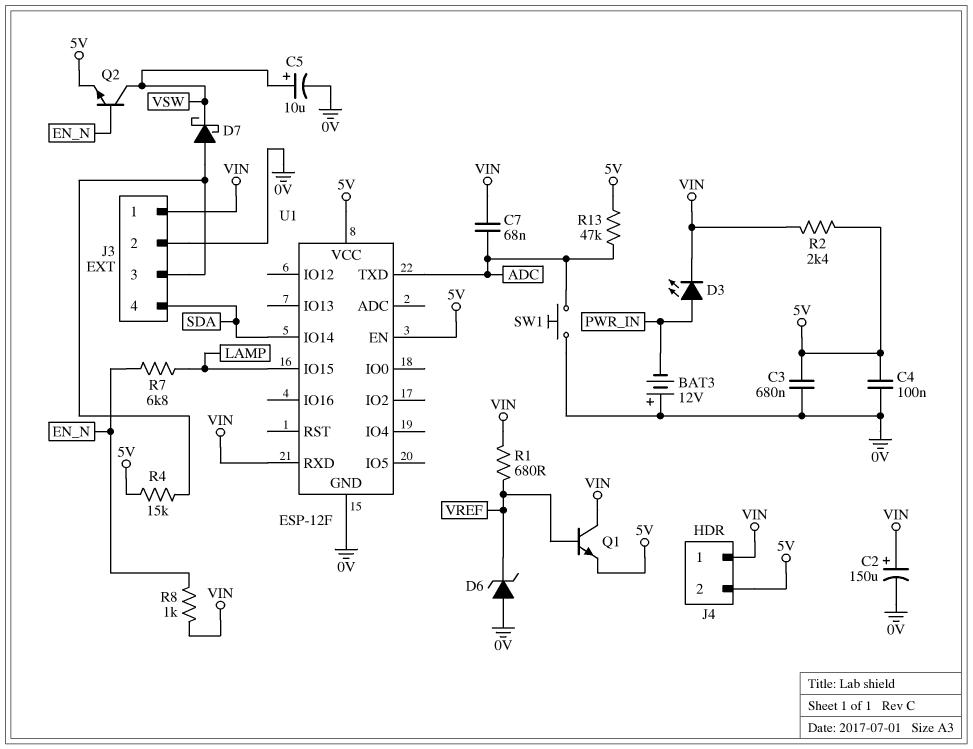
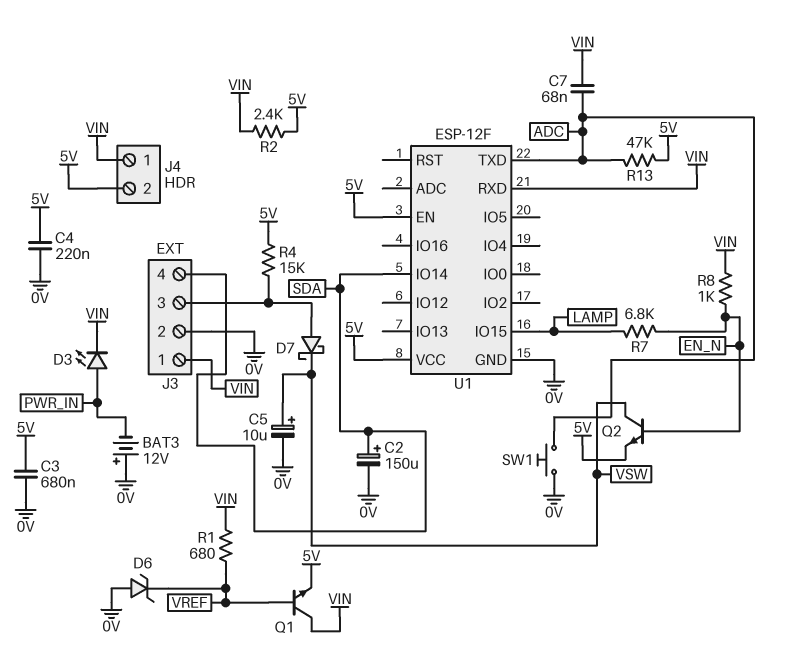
C2: 150uF (plus VIN, minus 0V) -> 150uF (plus SDA, minus 0V)
C4: 100nF (0V, 5V) -> 220nF (0V, 5V)

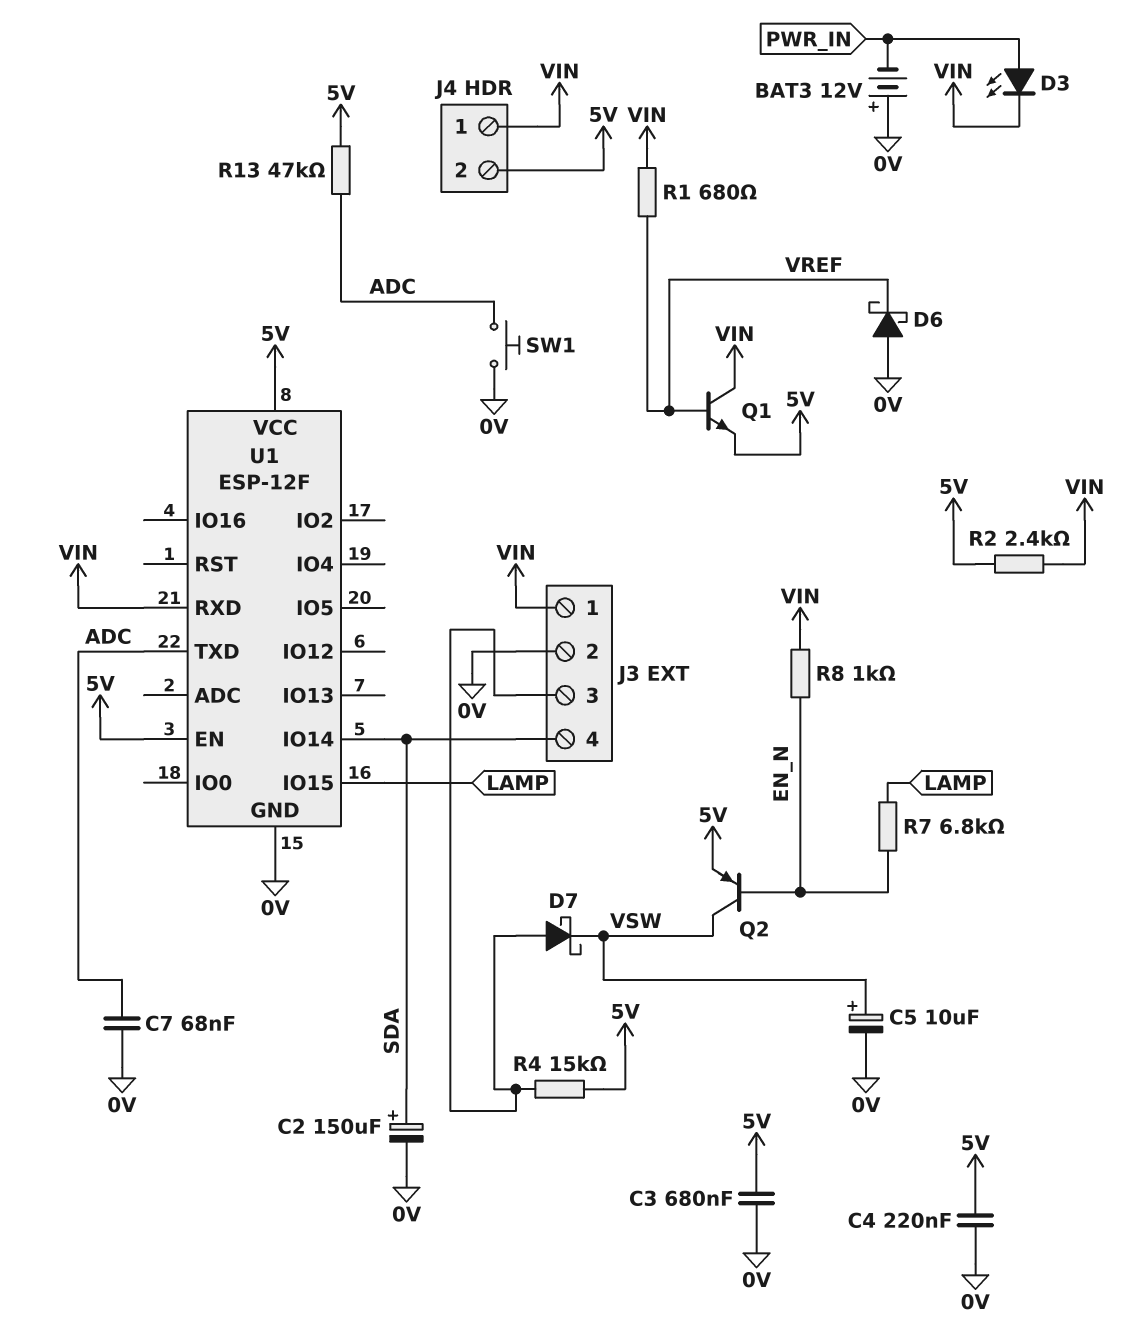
C7: 68nF (ADC, VIN) -> 68nF (0V, ADC)
D6: zener (A 0V, K VREF) -> schottky (A 0V, K VREF)
Q2: NPN (B EN_N, C VSW, E 5V) -> PNP (B EN_N, C VSW, E 5V)

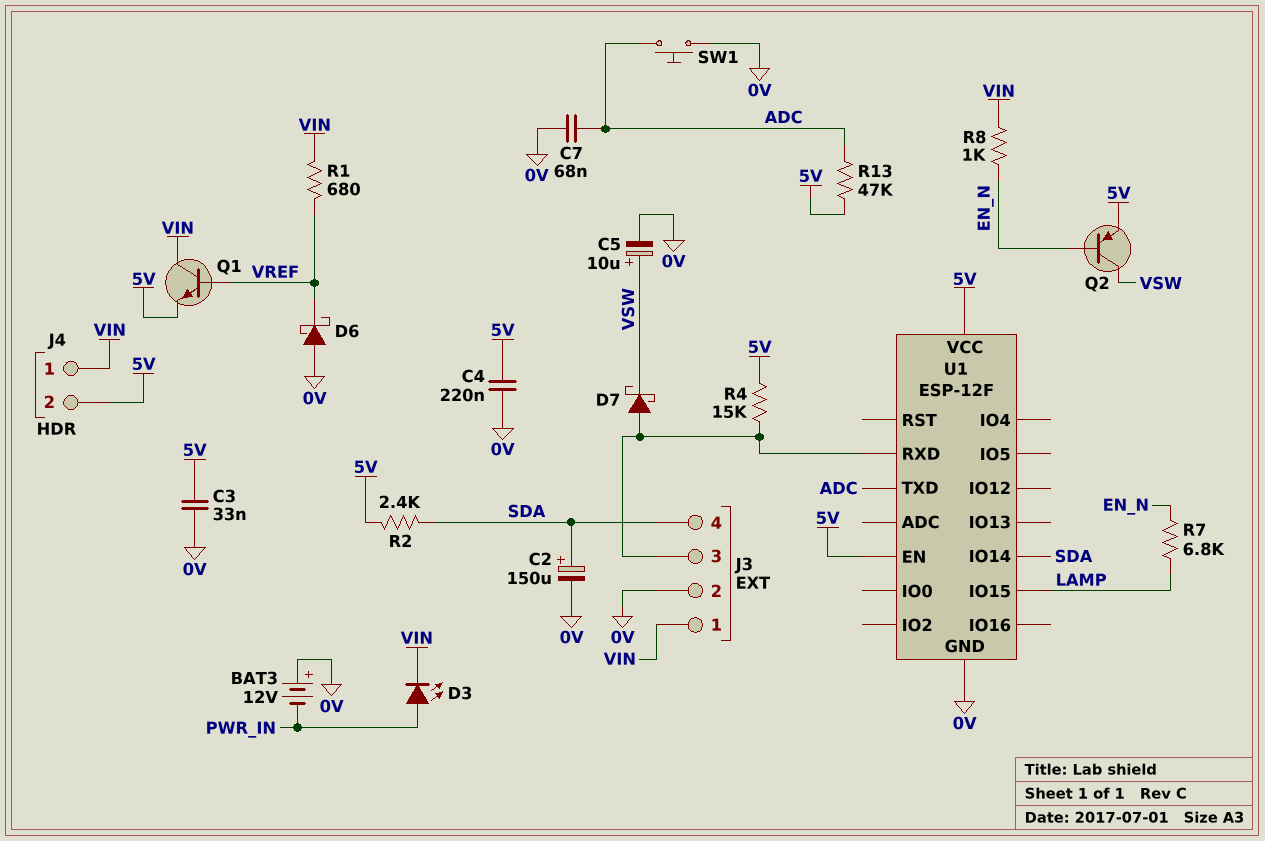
C3: 680nF (0V, 5V) -> 33nF (0V, 5V)
R2: 2.4k (5V, VIN) -> 2.4k (5V, SDA)
U1 pin RXD: VIN -> J3/3

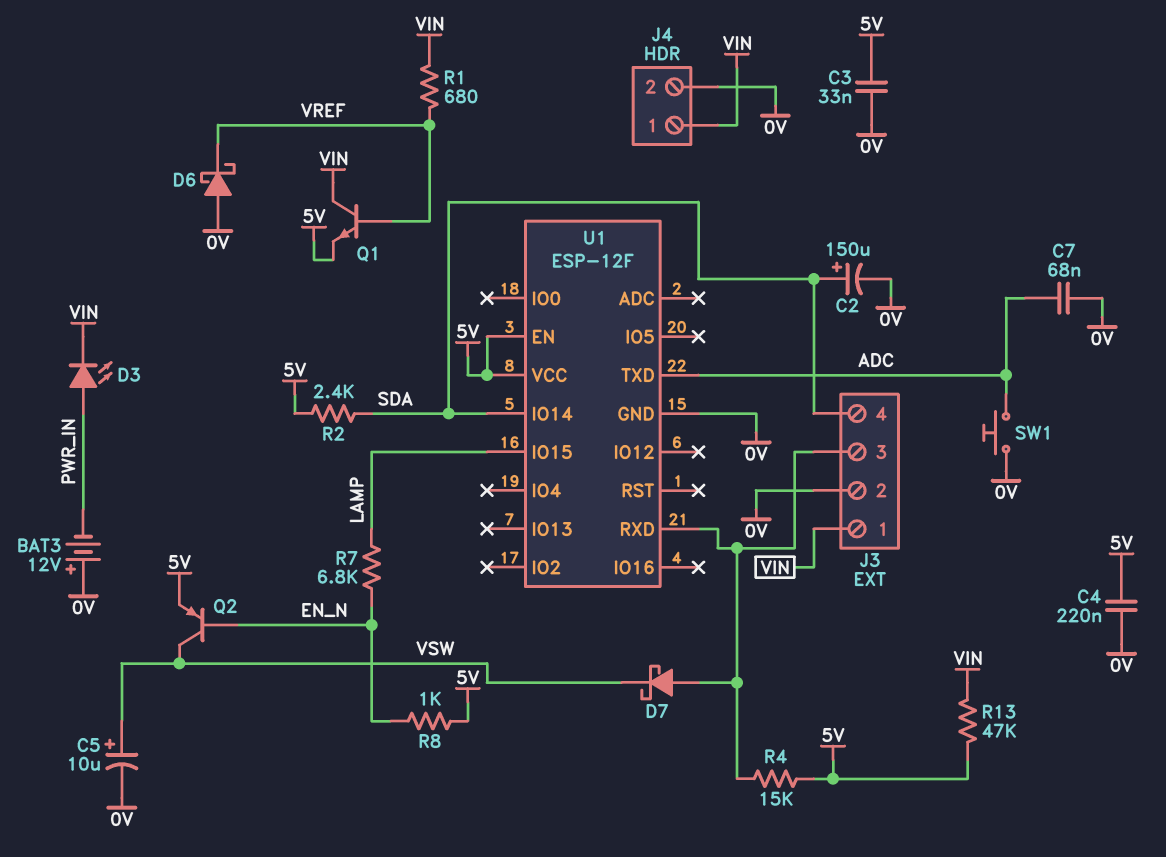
J4 pin 2: 5V -> 0V
R8: 1k (EN_N, VIN) -> 1k (5V, EN_N)
R13: 47k (5V, ADC) -> 47k (5V, VIN)

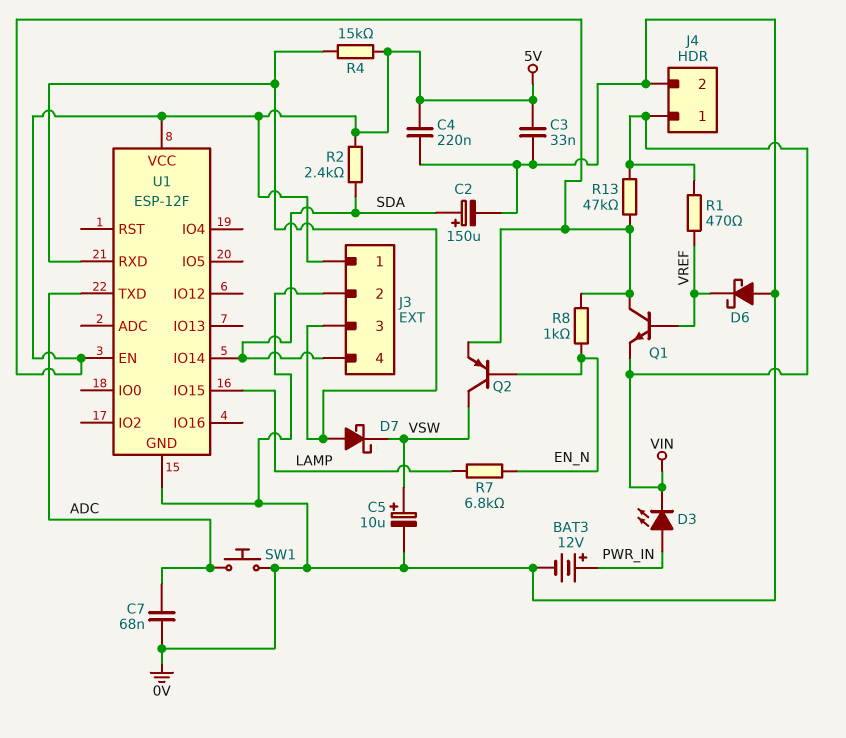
BAT3: 12V (plus 0V, minus PWR_IN) -> 12V (plus PWR_IN, minus 0V)
J3 pin 1: VIN -> 5V
Q1: NPN (B VREF, C VIN, E 5V) -> NPN (B VREF, C 5V, E VIN)
R1: 680 (VIN, VREF) -> 470 (VIN, VREF)

